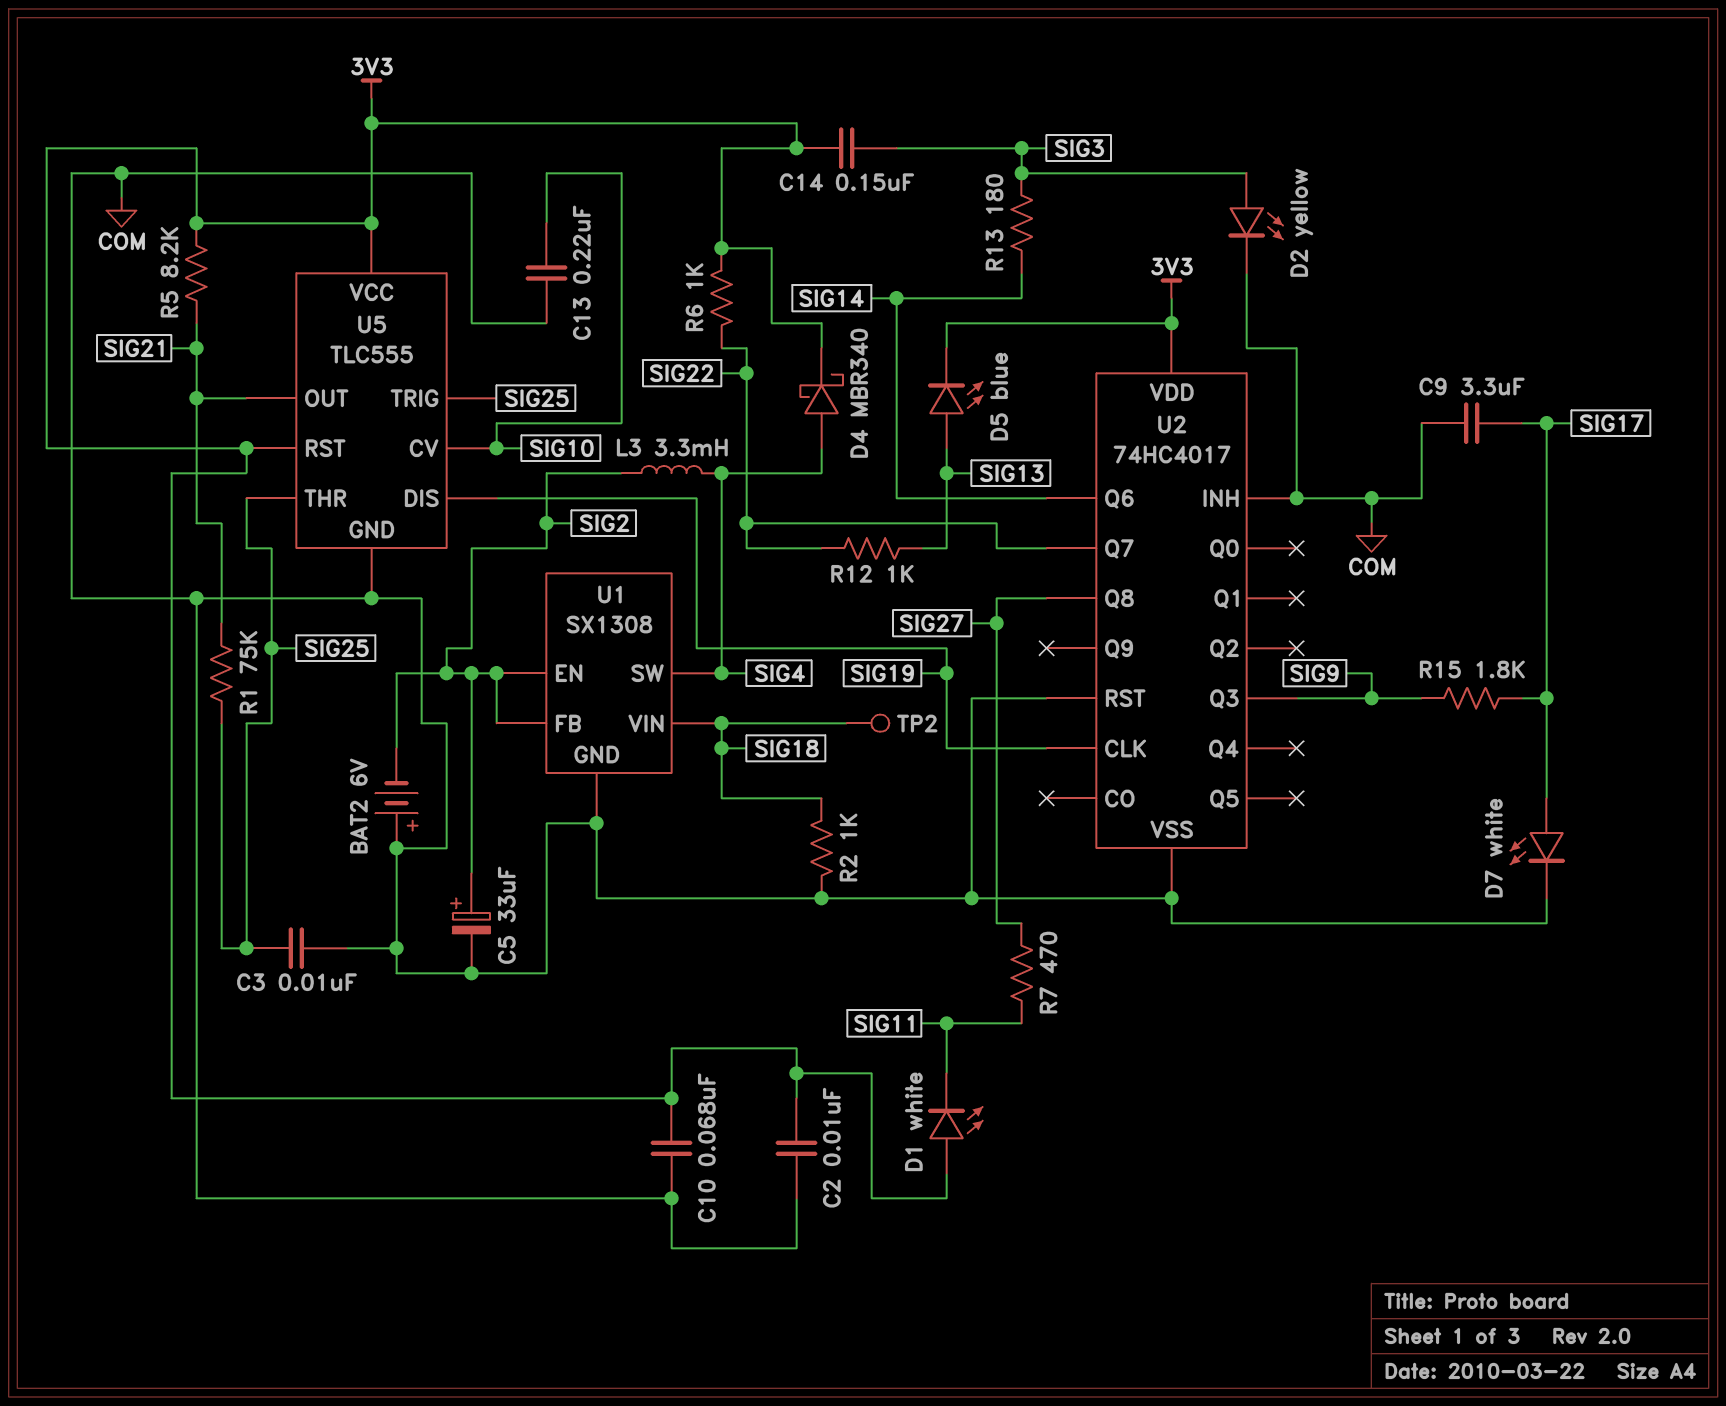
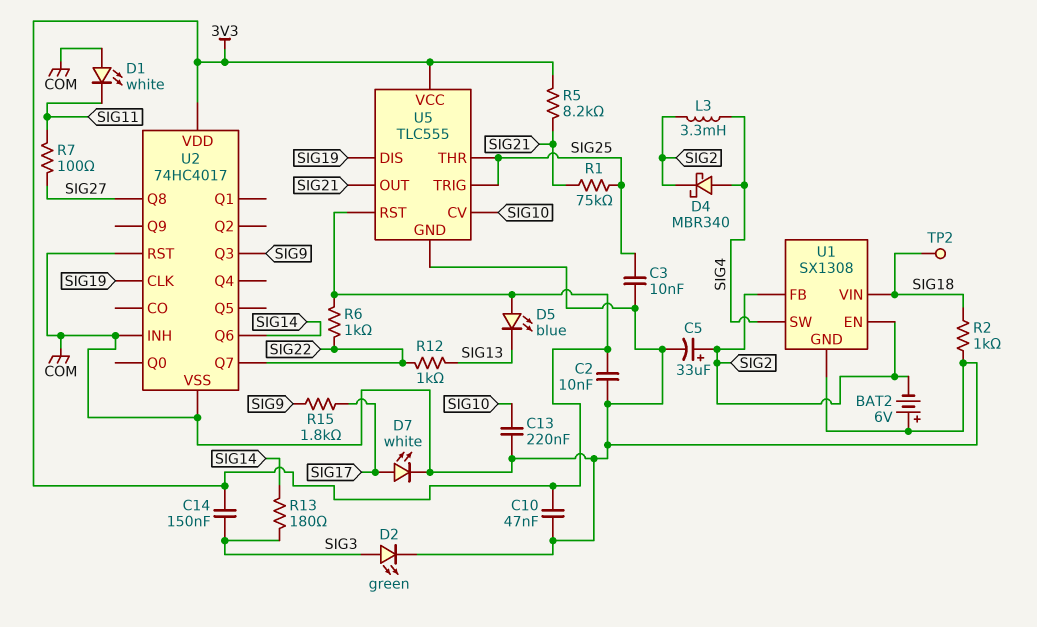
C9: 3.3uF (COM, SIG17) -> none
C10: 68nF (3V3, COM) -> 47nF (3V3, COM)
D1: LED white (A 3V3, K SIG11) -> LED white (A COM, K SIG11)
D2: LED yellow (A SIG3, K COM) -> LED green (A SIG3, K COM)
D4: schottky MBR340 (A SIG4, K 3V3) -> schottky MBR340 (A SIG4, K SIG2)
D5: LED blue (A SIG13, K 3V3) -> LED blue (A 3V3, K SIG13)
R7: 470 (SIG11, SIG27) -> 100 (SIG11, SIG27)

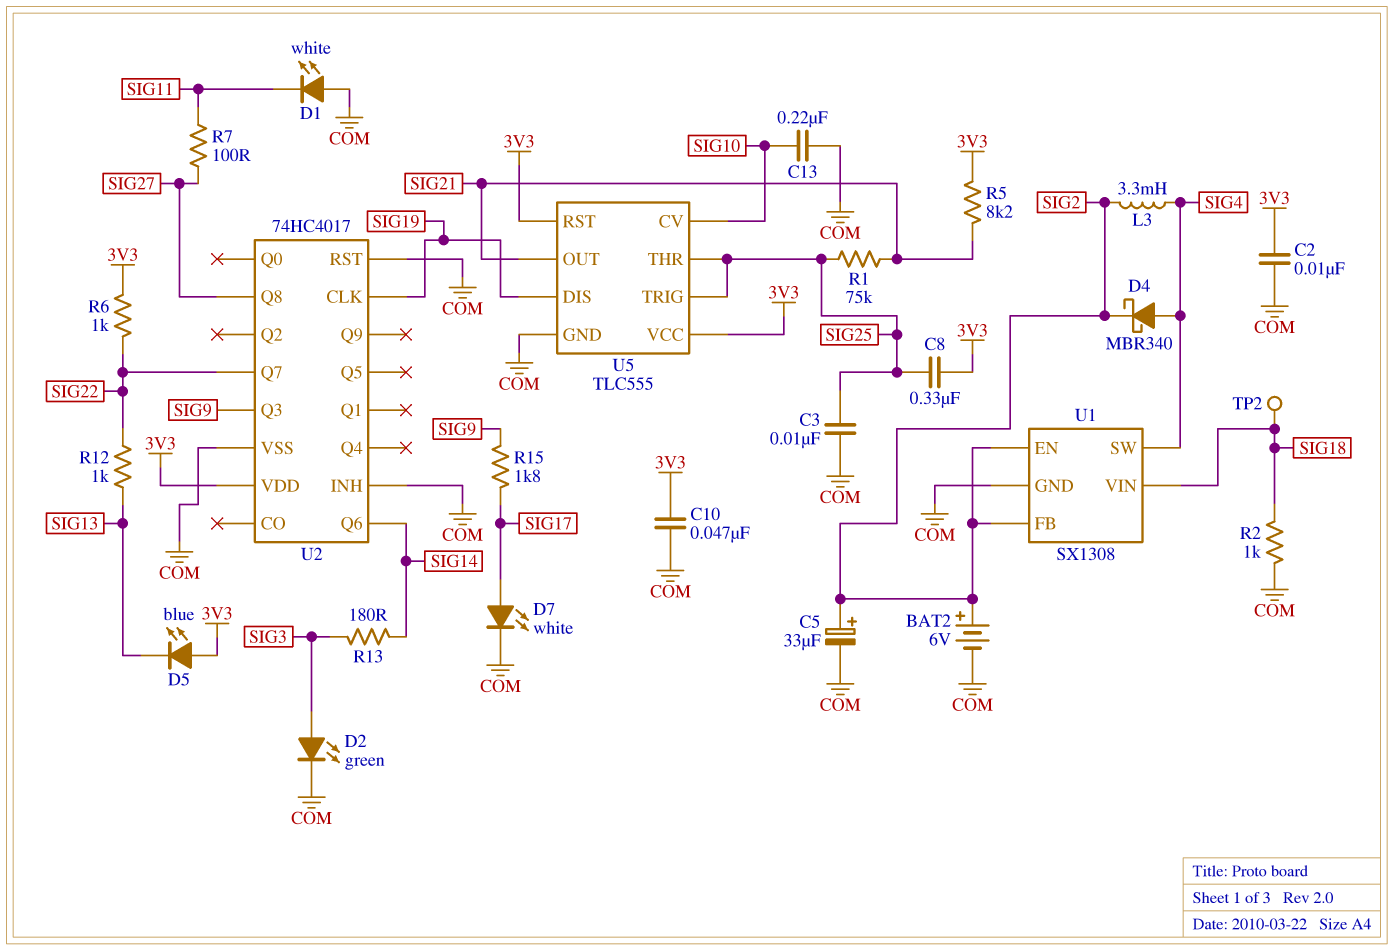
BAT2: 6V (plus COM, minus SIG2) -> 6V (plus SIG2, minus COM)
C8: none -> 330nF (3V3, SIG25)
C14: 150nF (3V3, SIG3) -> none

